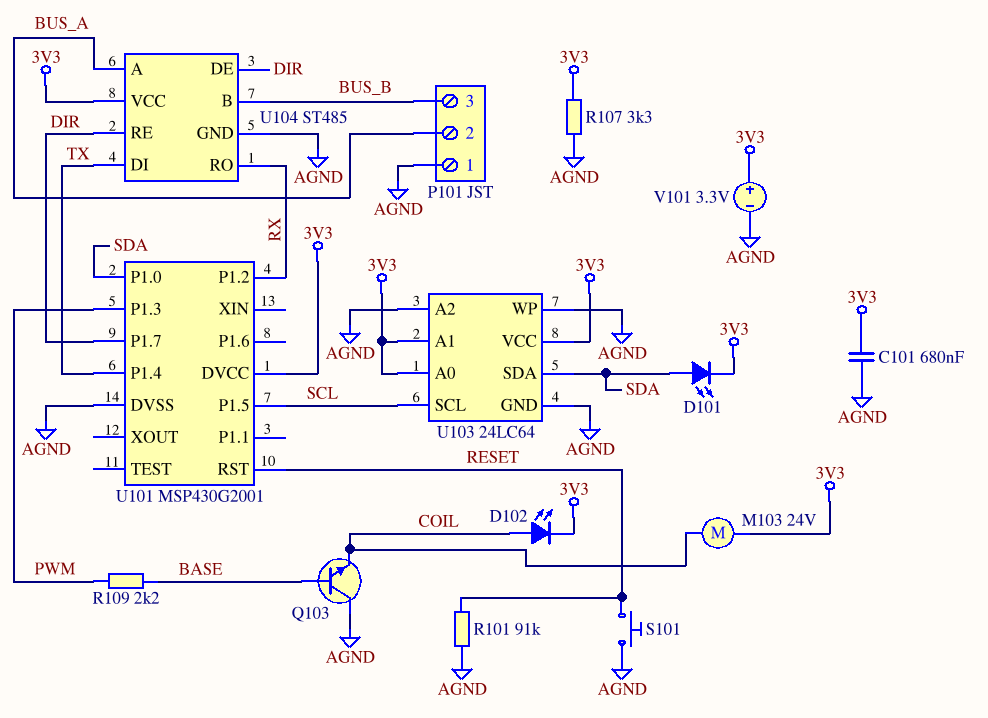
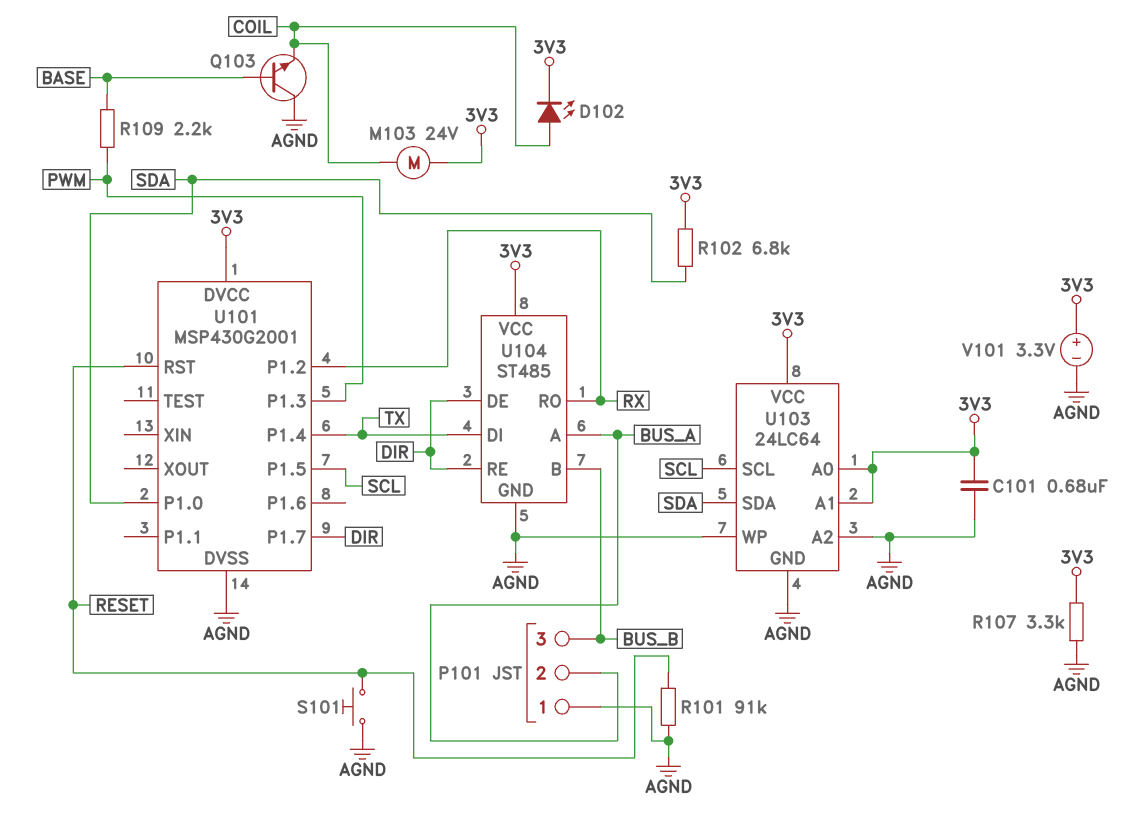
D101: LED (A SDA, K 3V3) -> none
R102: none -> 6.8k (3V3, SDA)

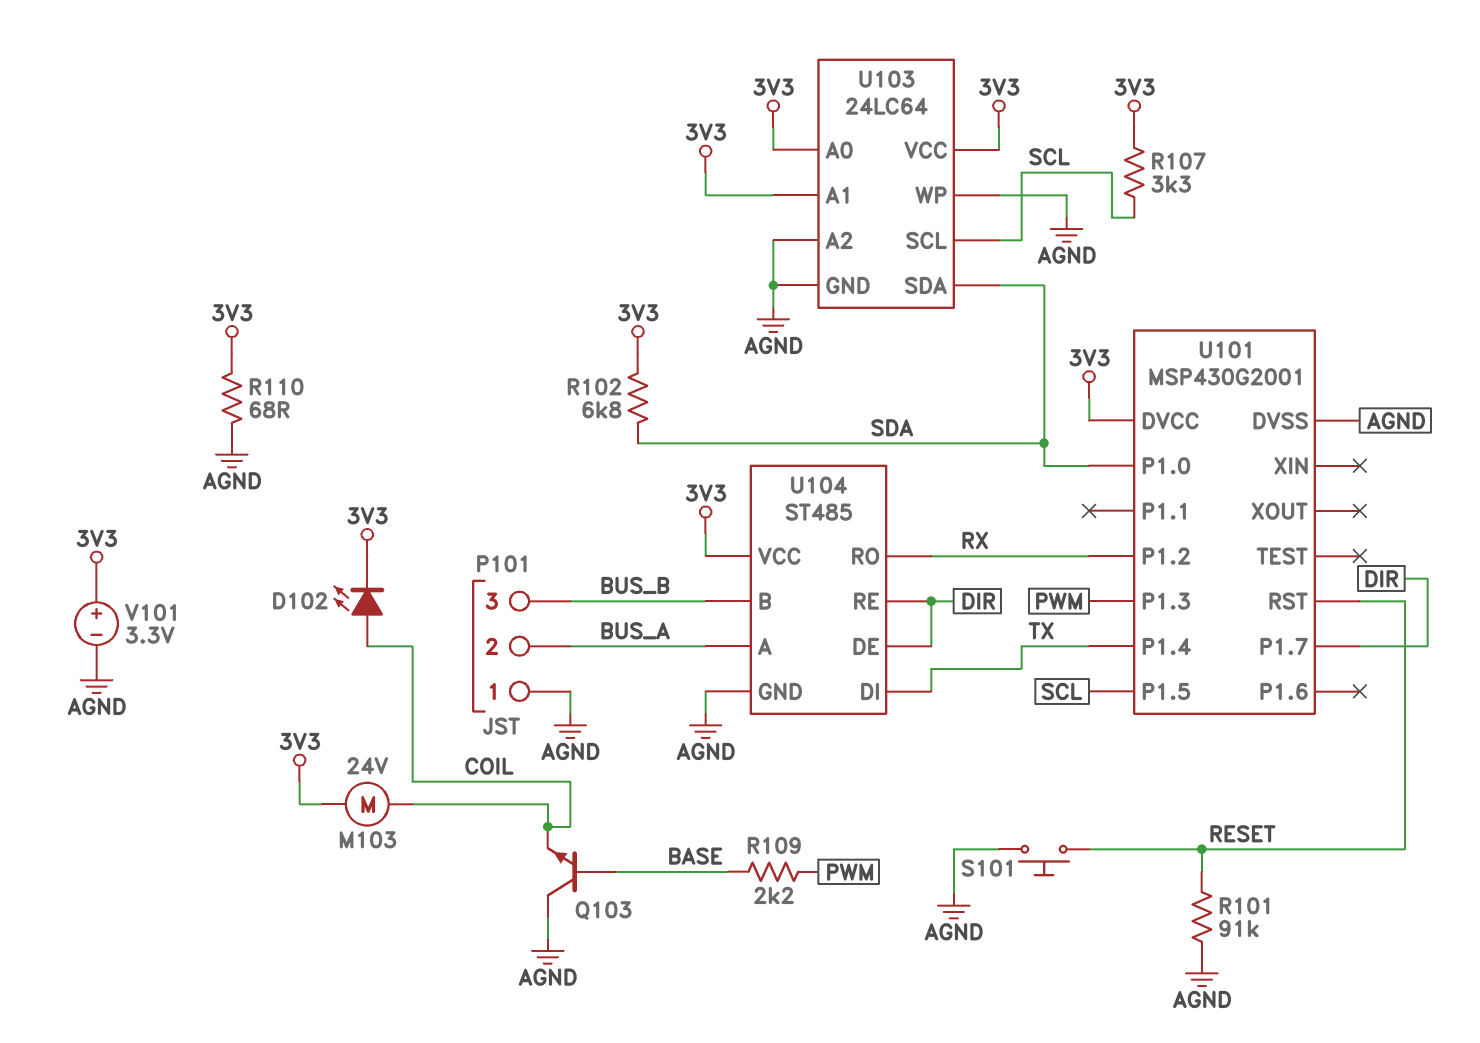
C101: 680nF (3V3, AGND) -> none
R107: 3.3k (3V3, AGND) -> 3.3k (3V3, SCL)
R110: none -> 68 (3V3, AGND)

